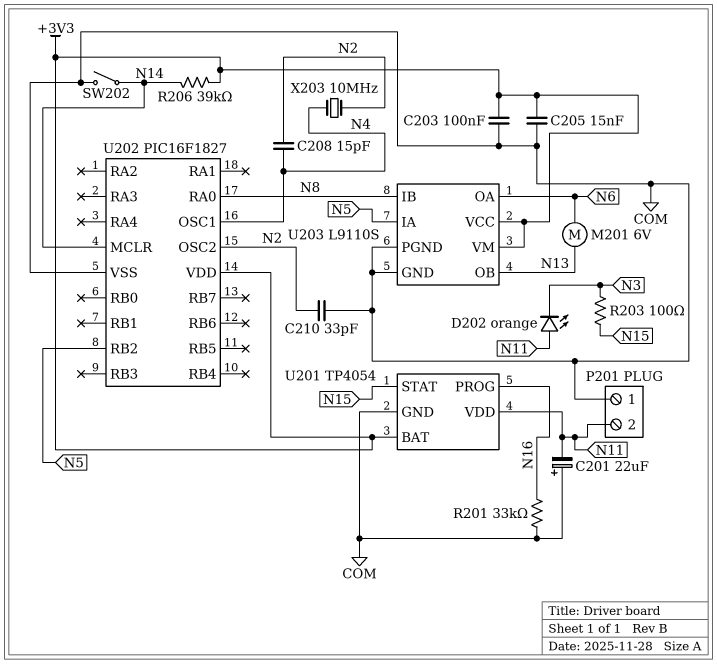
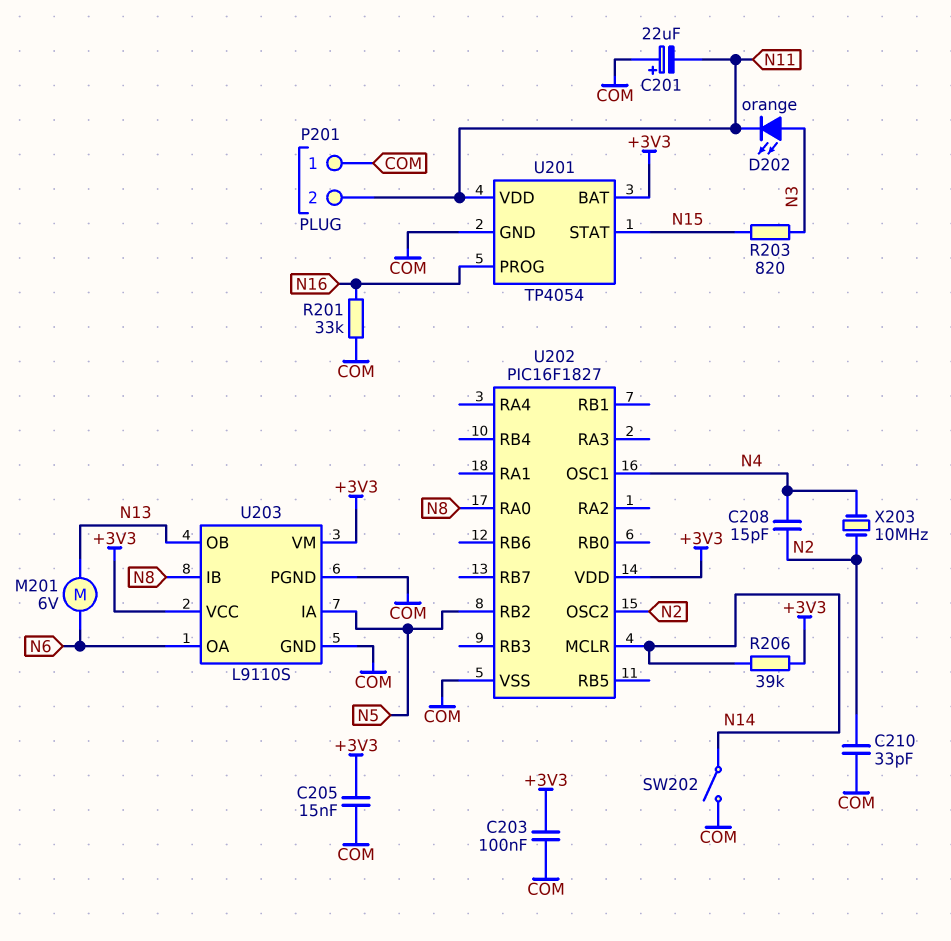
D202: LED orange (A N11, K N3) -> LED orange (A N3, K N11)
R203: 100 (N3, N15) -> 820 (N3, N15)

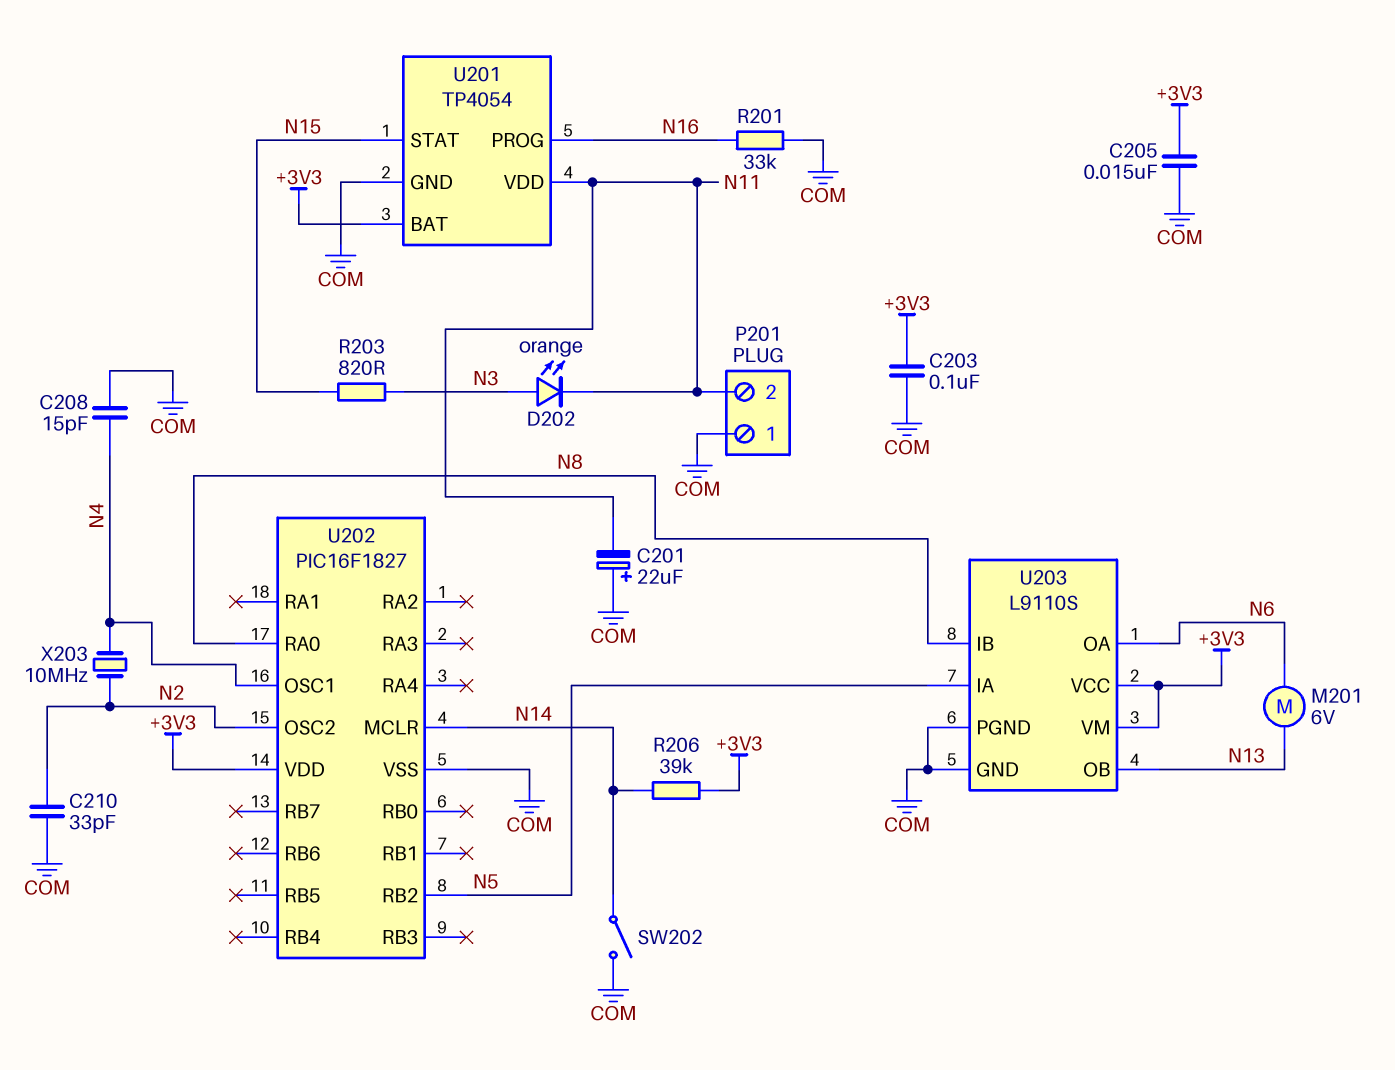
C208: 15pF (N2, N4) -> 15pF (COM, N4)

